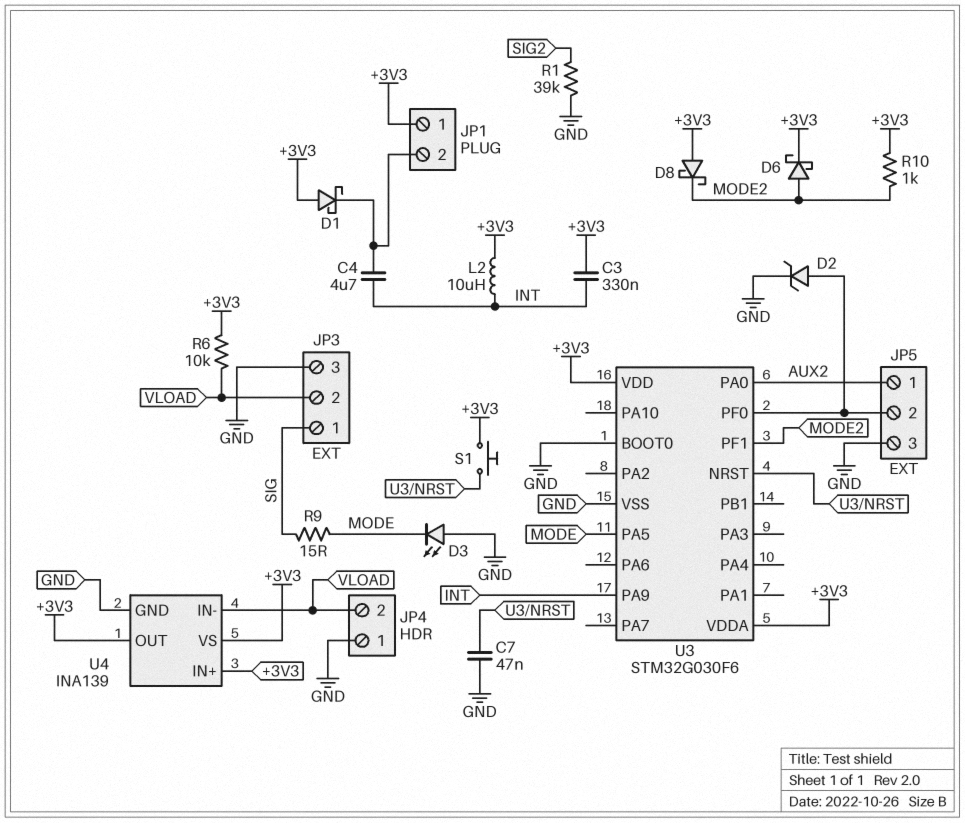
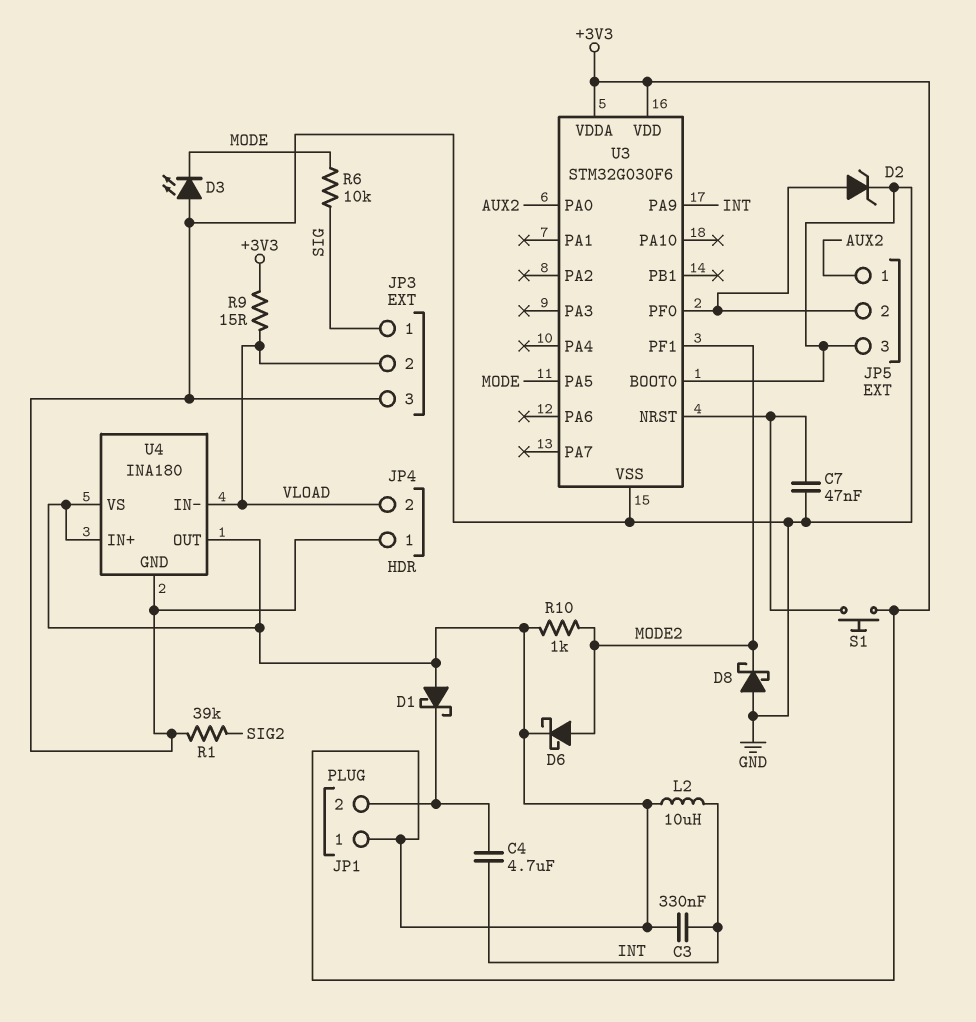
D8: schottky (A +3V3, K MODE2) -> schottky (A GND, K MODE2)
R6: 10k (+3V3, VLOAD) -> 10k (MODE, SIG)
R9: 15 (MODE, SIG) -> 15 (+3V3, VLOAD)
U4: INA139 -> INA180

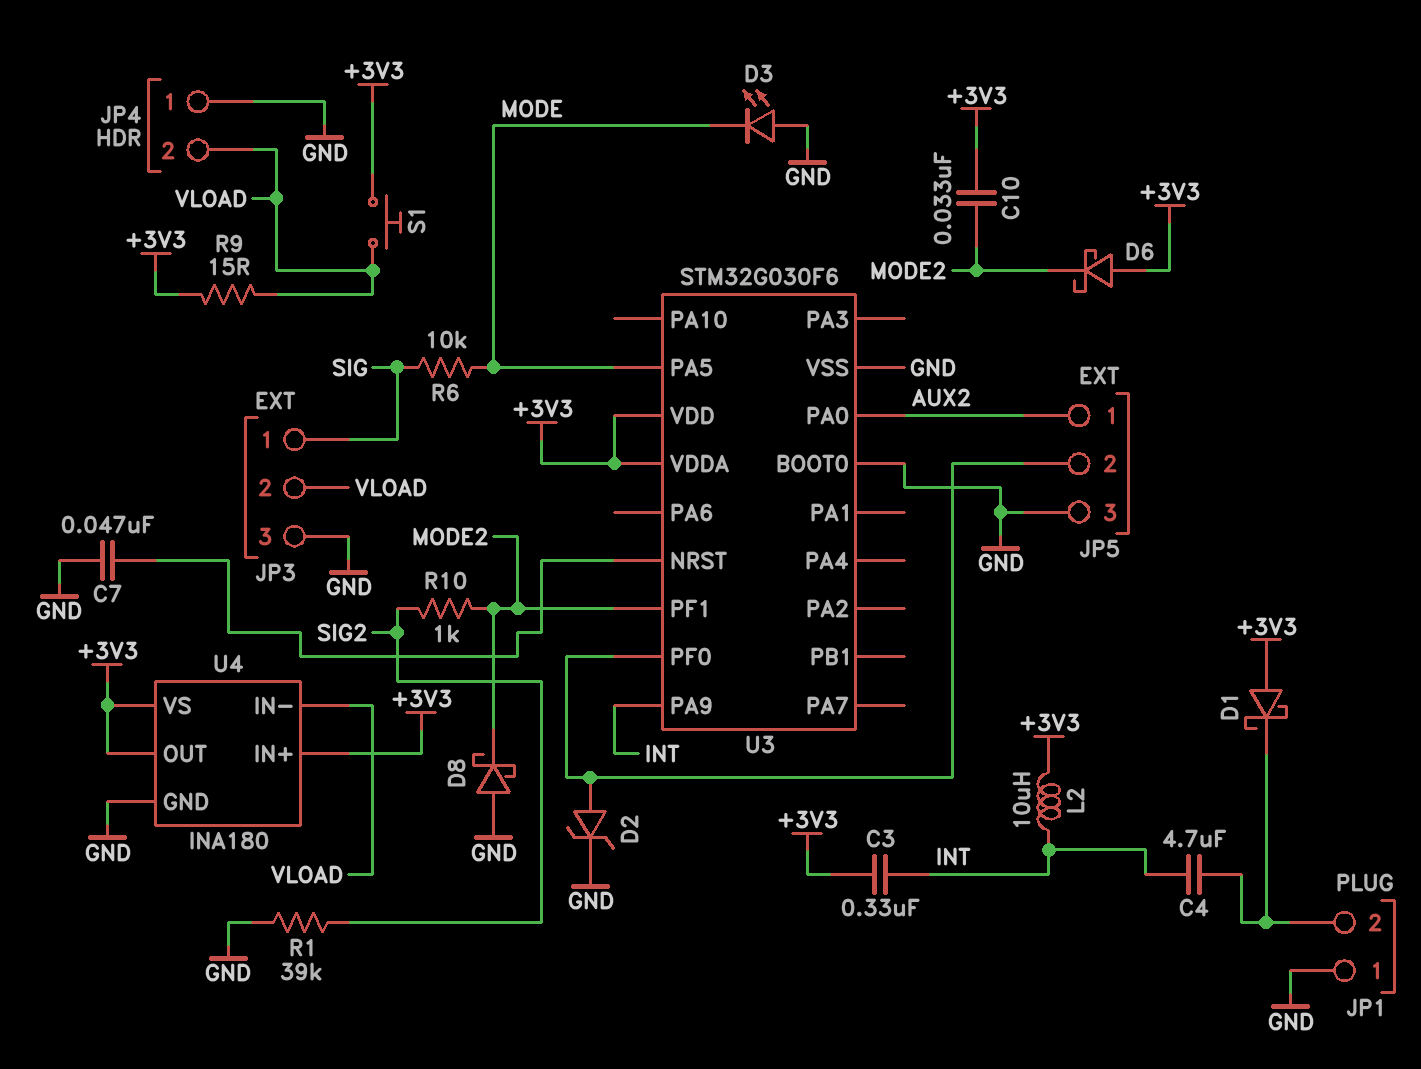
C10: none -> 33nF (+3V3, MODE2)
D6: schottky (A MODE2, K +3V3) -> schottky (A +3V3, K MODE2)
JP1 pin 1: +3V3 -> GND
R10: 1k (+3V3, MODE2) -> 1k (MODE2, SIG2)
S1: button (+3V3, U3/NRST) -> button (+3V3, VLOAD)

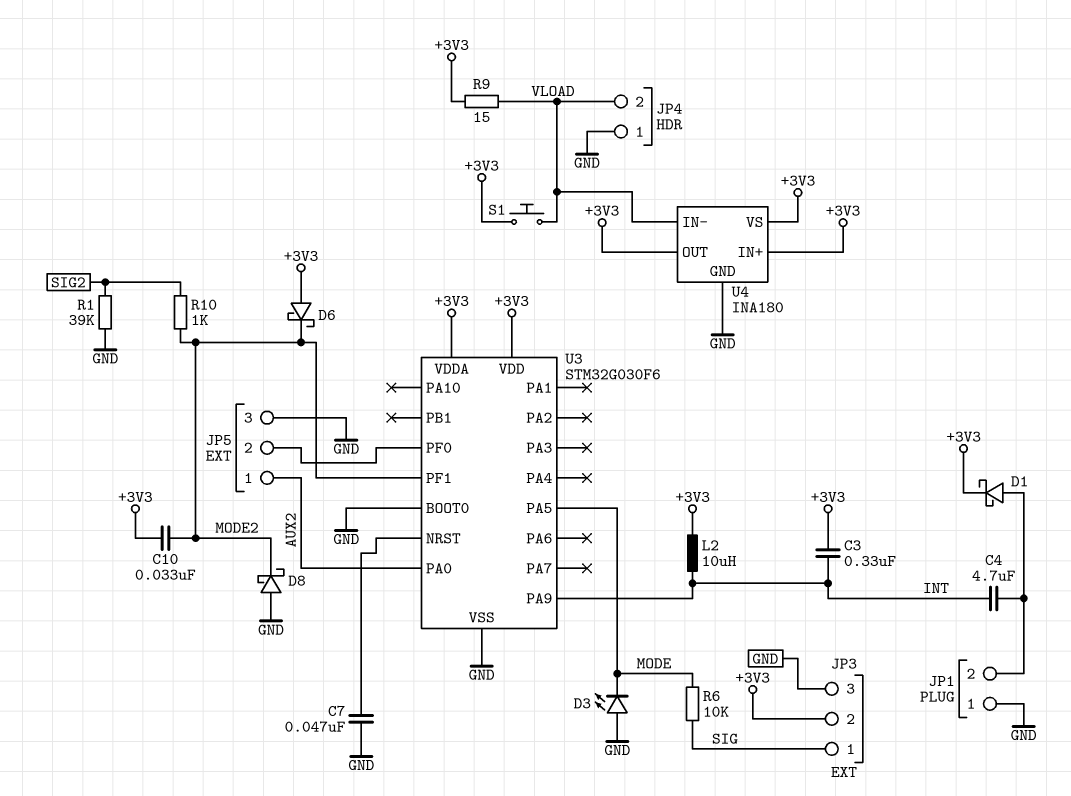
D1: schottky (A +3V3, K JP1/2) -> schottky (A JP1/2, K +3V3)
D2: zener (A JP5/2, K GND) -> none
JP3 pin 2: VLOAD -> +3V3

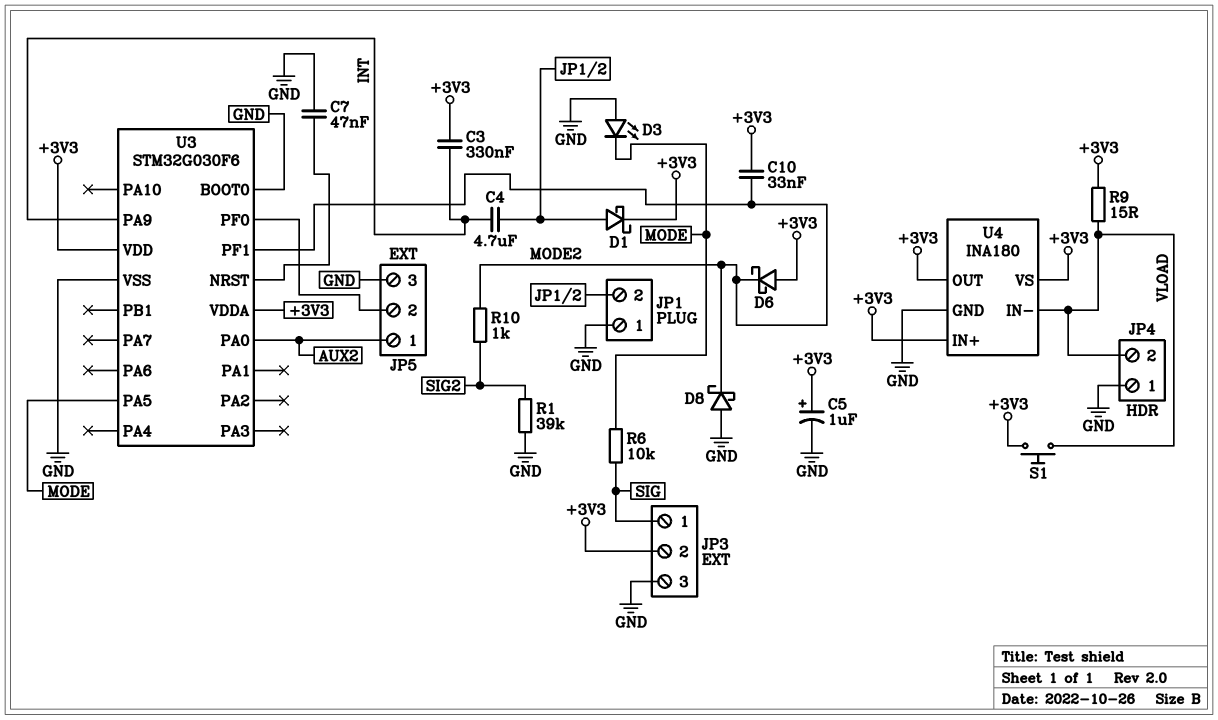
C5: none -> 1uF (plus +3V3, minus GND)
L2: 10uH (+3V3, INT) -> none

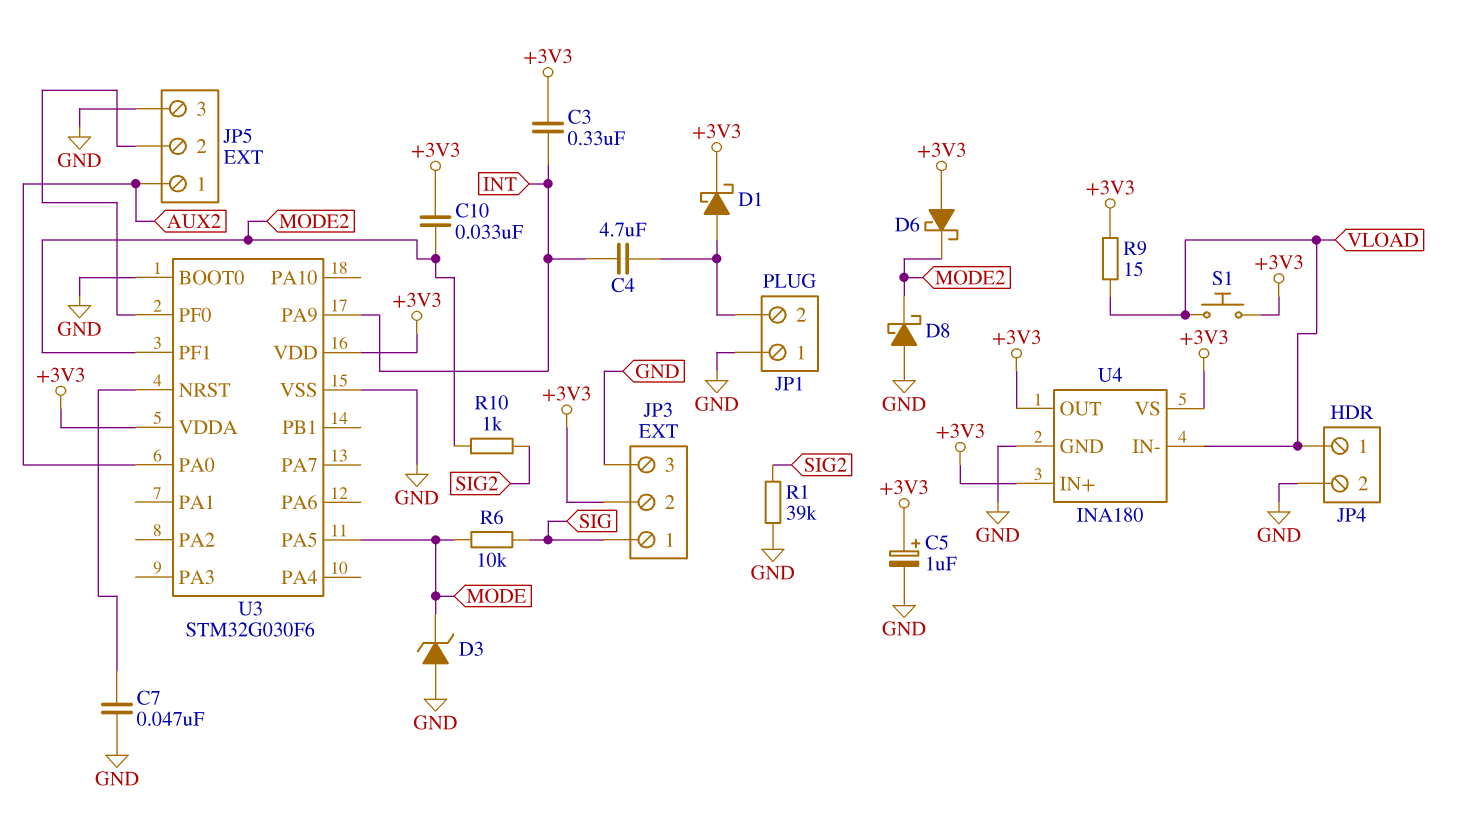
D3: LED (A GND, K MODE) -> zener (A GND, K MODE)
JP4 pin 1: GND -> VLOAD
JP4 pin 2: VLOAD -> GND

